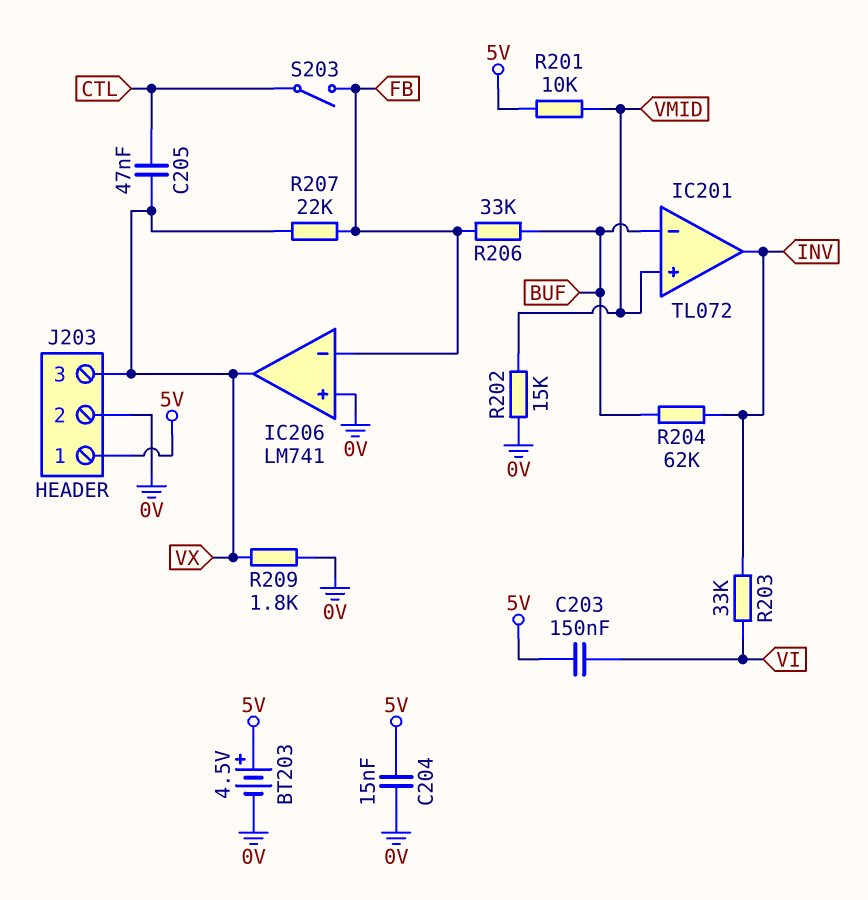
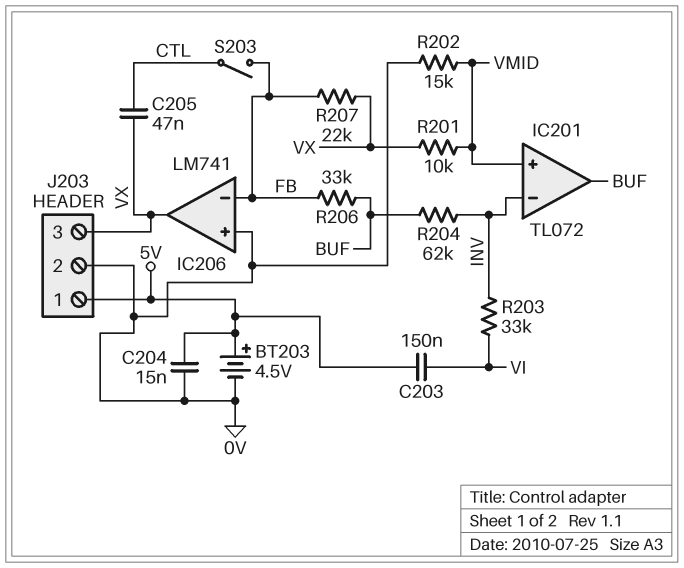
IC201 pin in-: BUF -> INV
IC201 pin out: INV -> BUF
R201: 10k (5V, VMID) -> 10k (VMID, VX)
R209: 1.8k (0V, VX) -> none

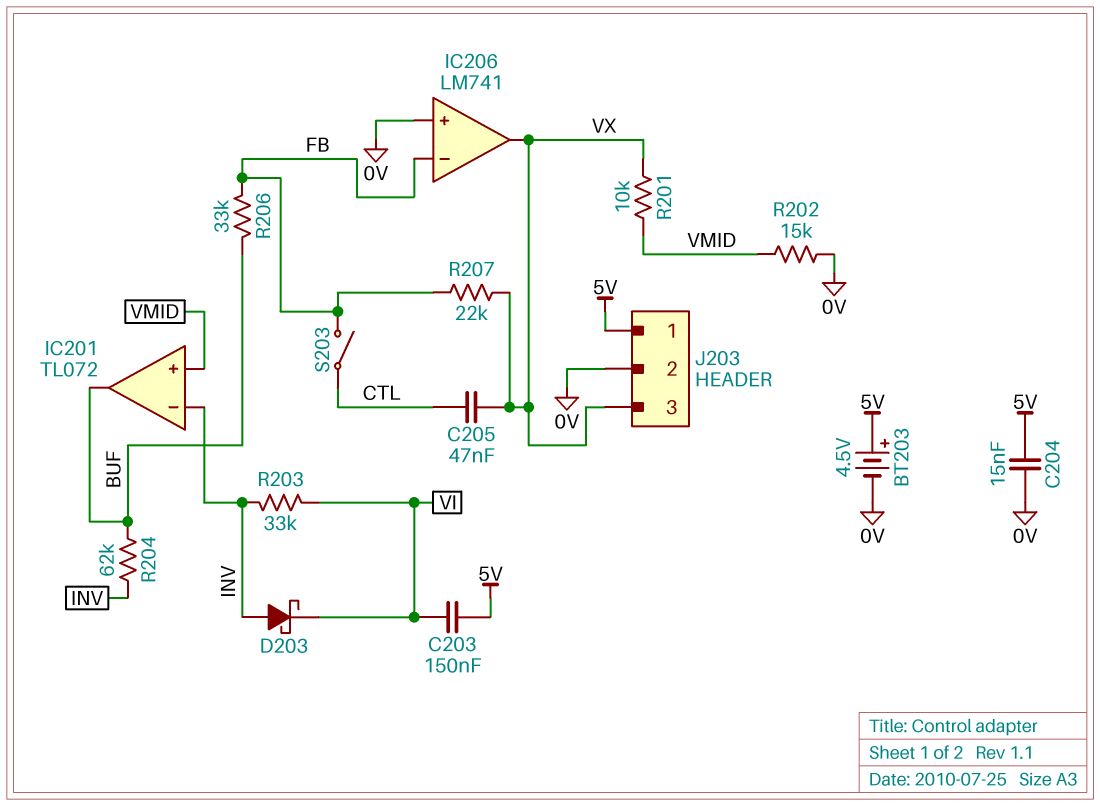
D203: none -> schottky (A INV, K VI)

